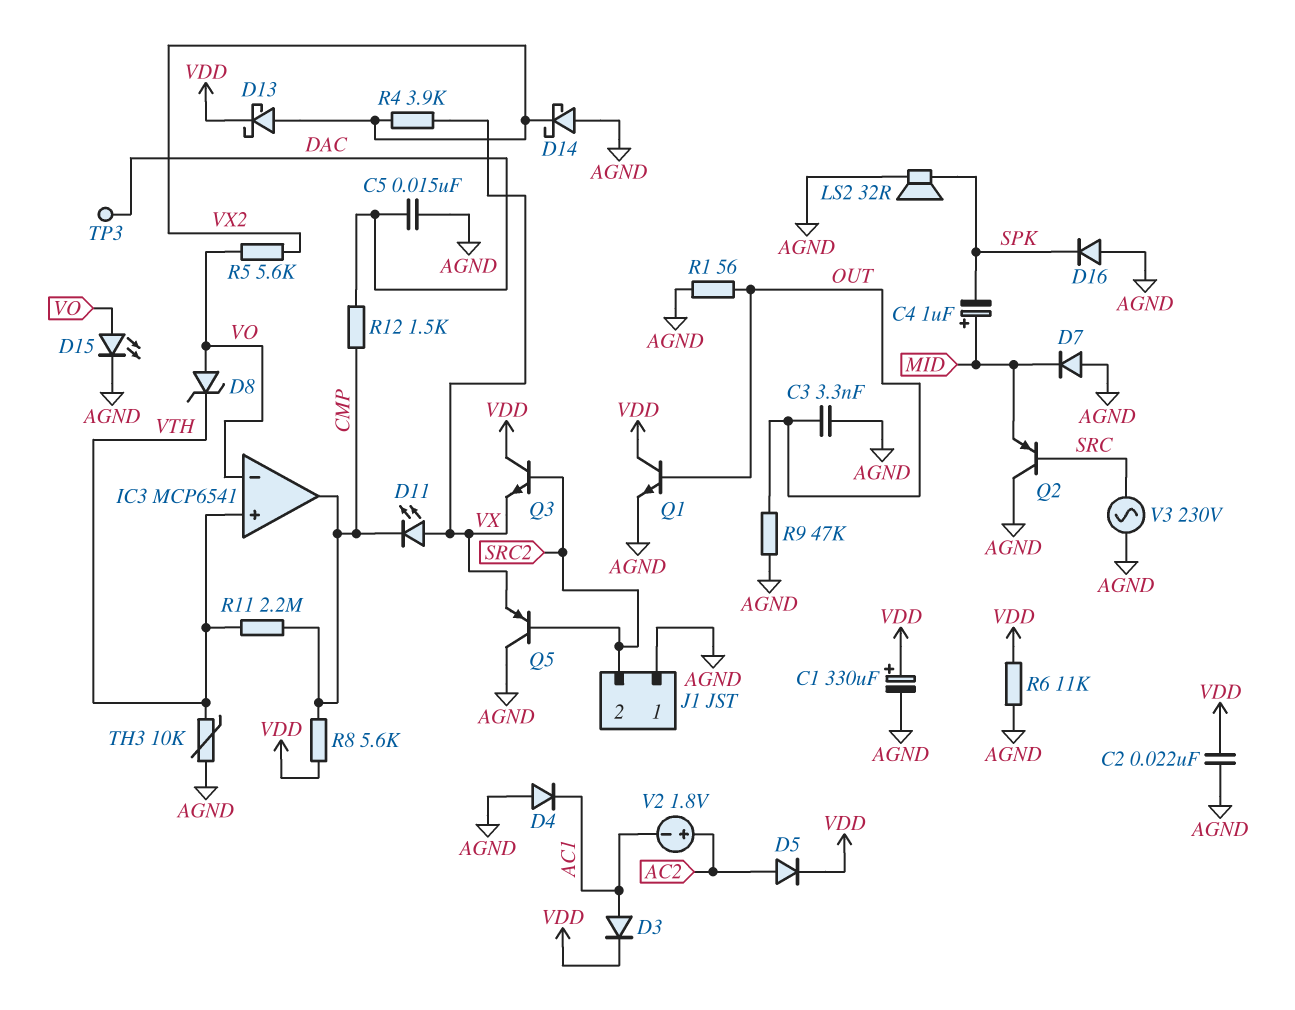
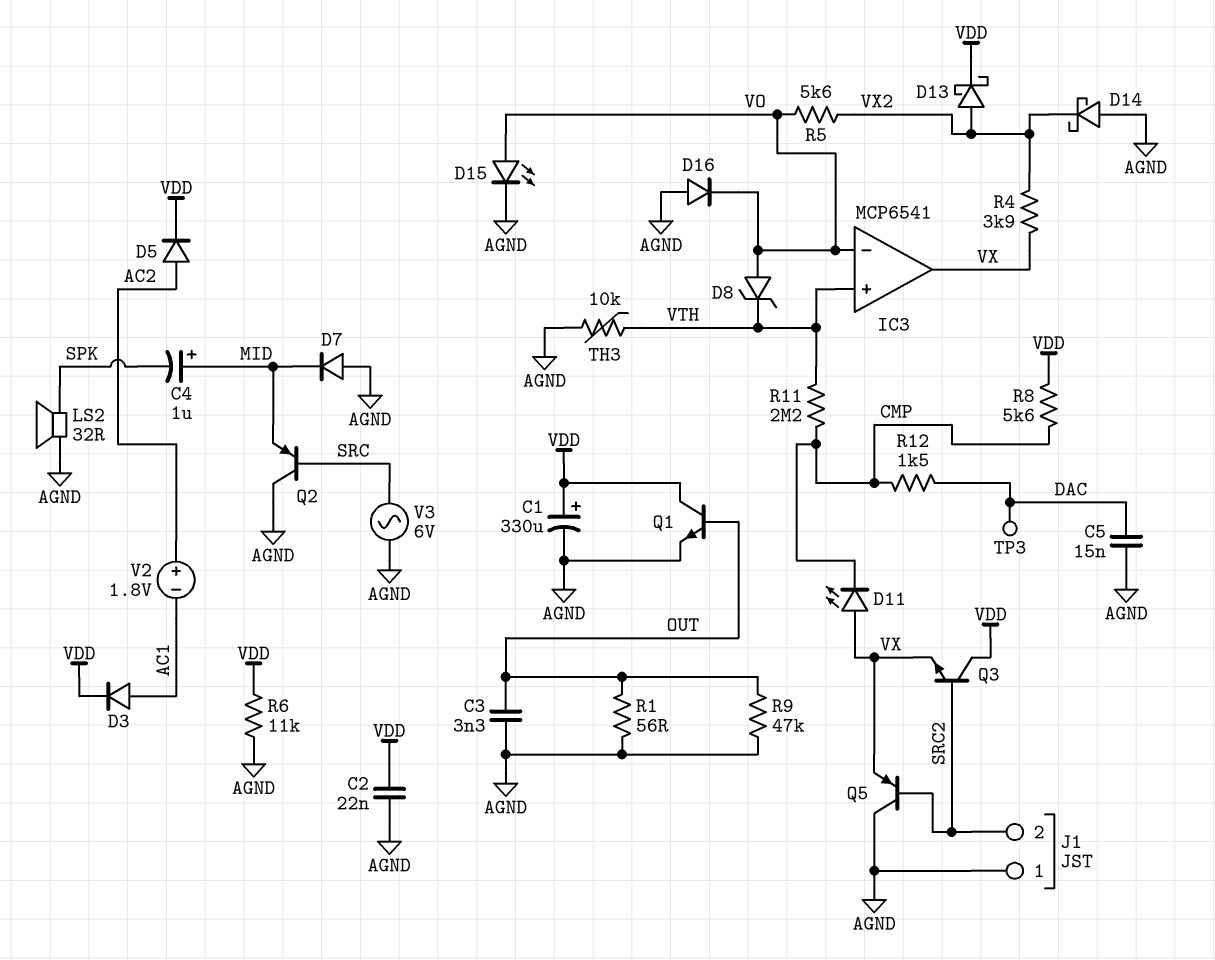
D4: diode (A AGND, K AC1) -> none
D16: diode (A AGND, K SPK) -> diode (A AGND, K VO)
IC3 pin out: CMP -> VX
V3: AC 230V (AGND, SRC) -> AC 6V (AGND, SRC)

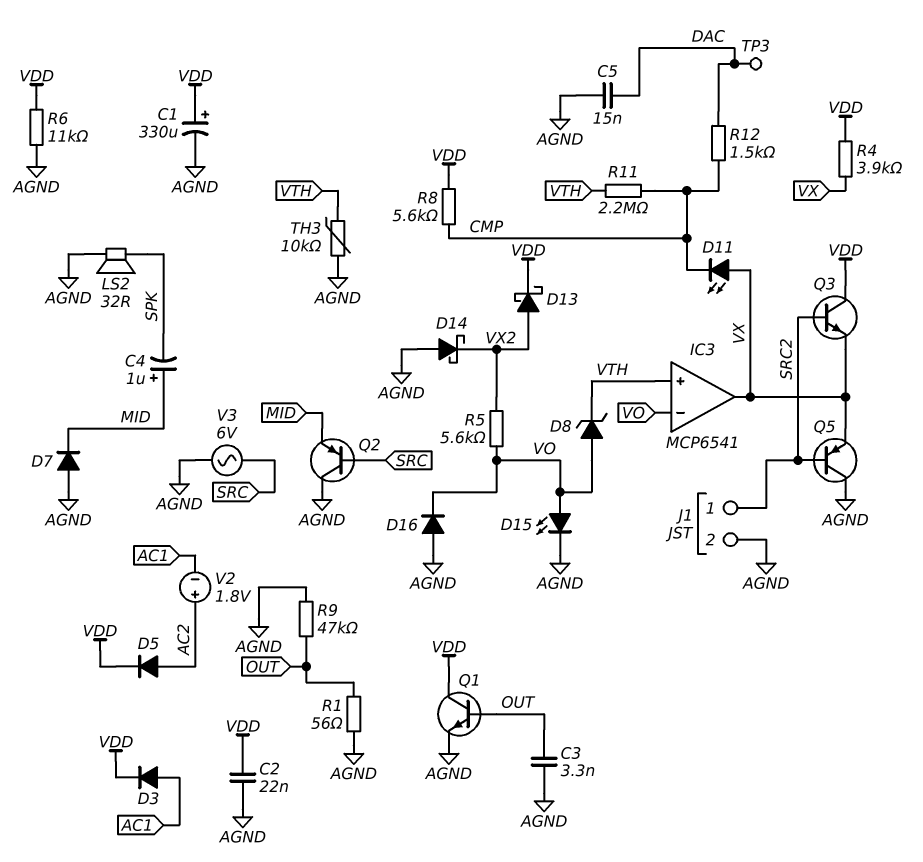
J1 pin 1: AGND -> SRC2
J1 pin 2: SRC2 -> AGND
R4: 3.9k (VX, VX2) -> 3.9k (VDD, VX)

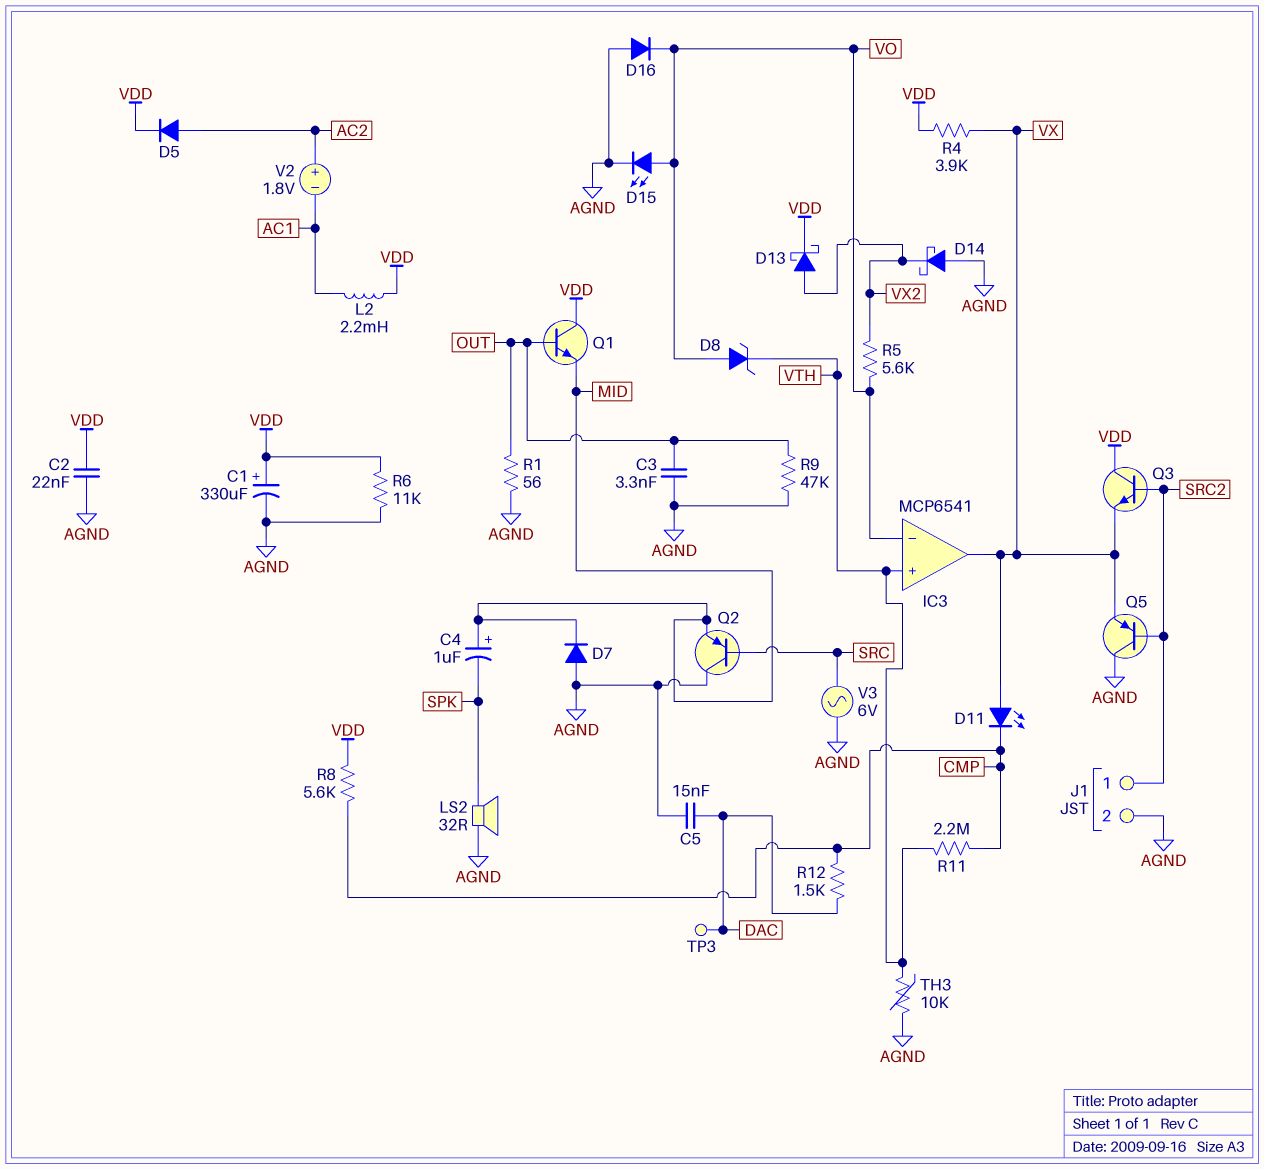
D3: diode (A AC1, K VDD) -> none
L2: none -> 2.2mH (AC1, VDD)
Q1: NPN (B OUT, C VDD, E AGND) -> NPN (B OUT, C VDD, E MID)

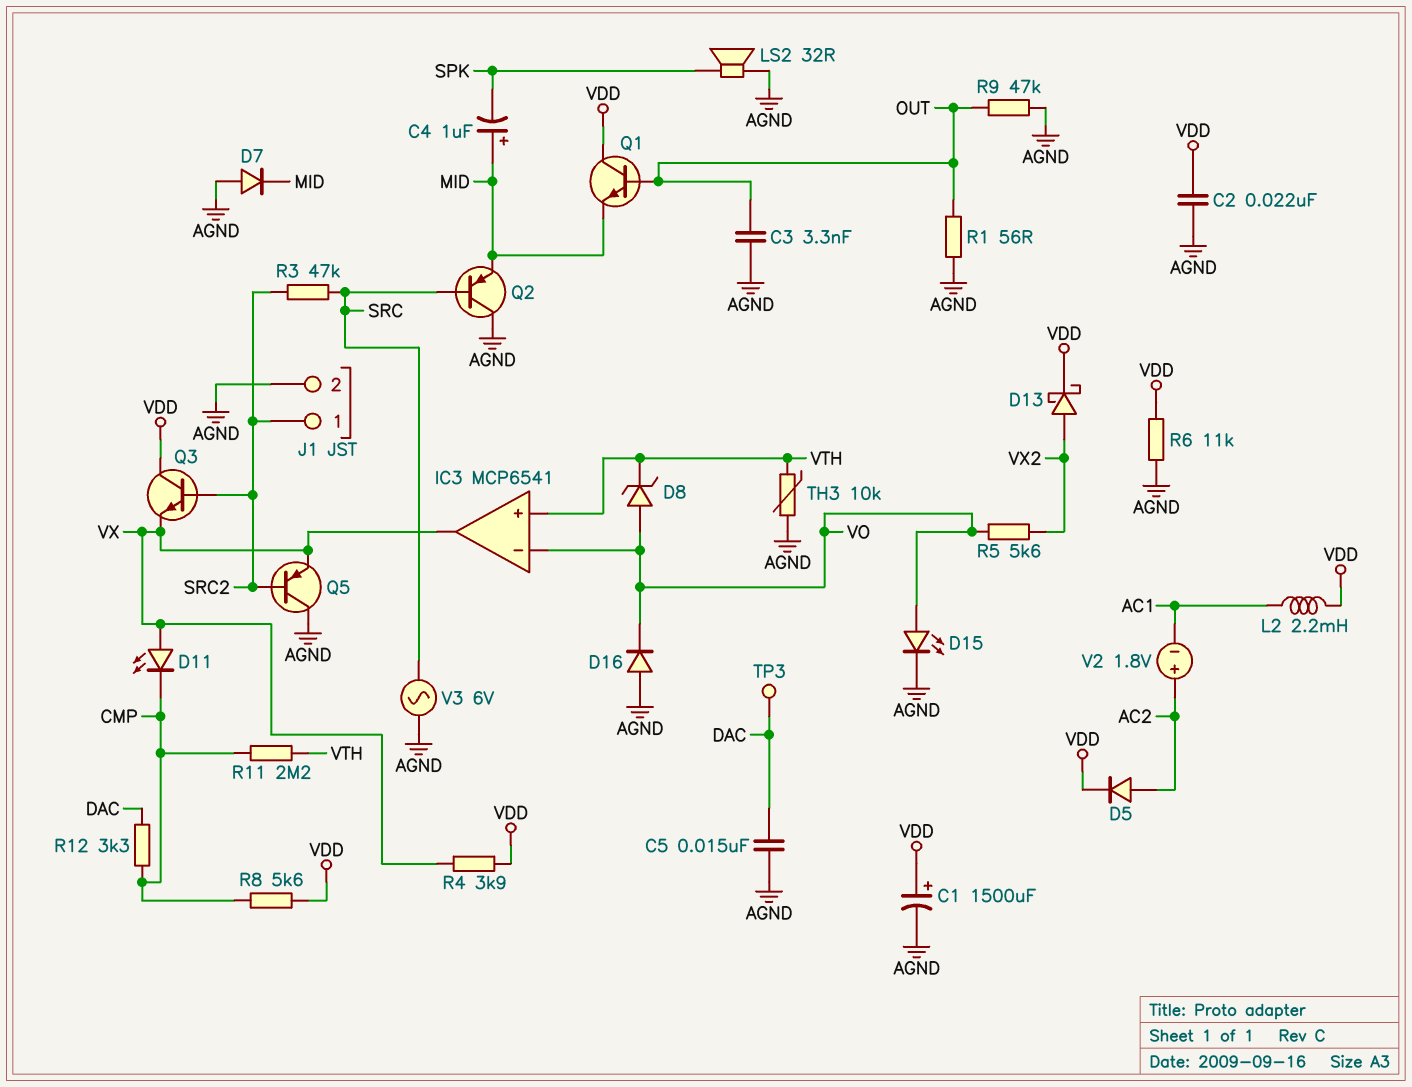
C1: 330uF (plus VDD, minus AGND) -> 1500uF (plus VDD, minus AGND)
D14: schottky (A AGND, K VX2) -> none
R3: none -> 47k (SRC, SRC2)
R12: 1.5k (CMP, DAC) -> 3.3k (CMP, DAC)

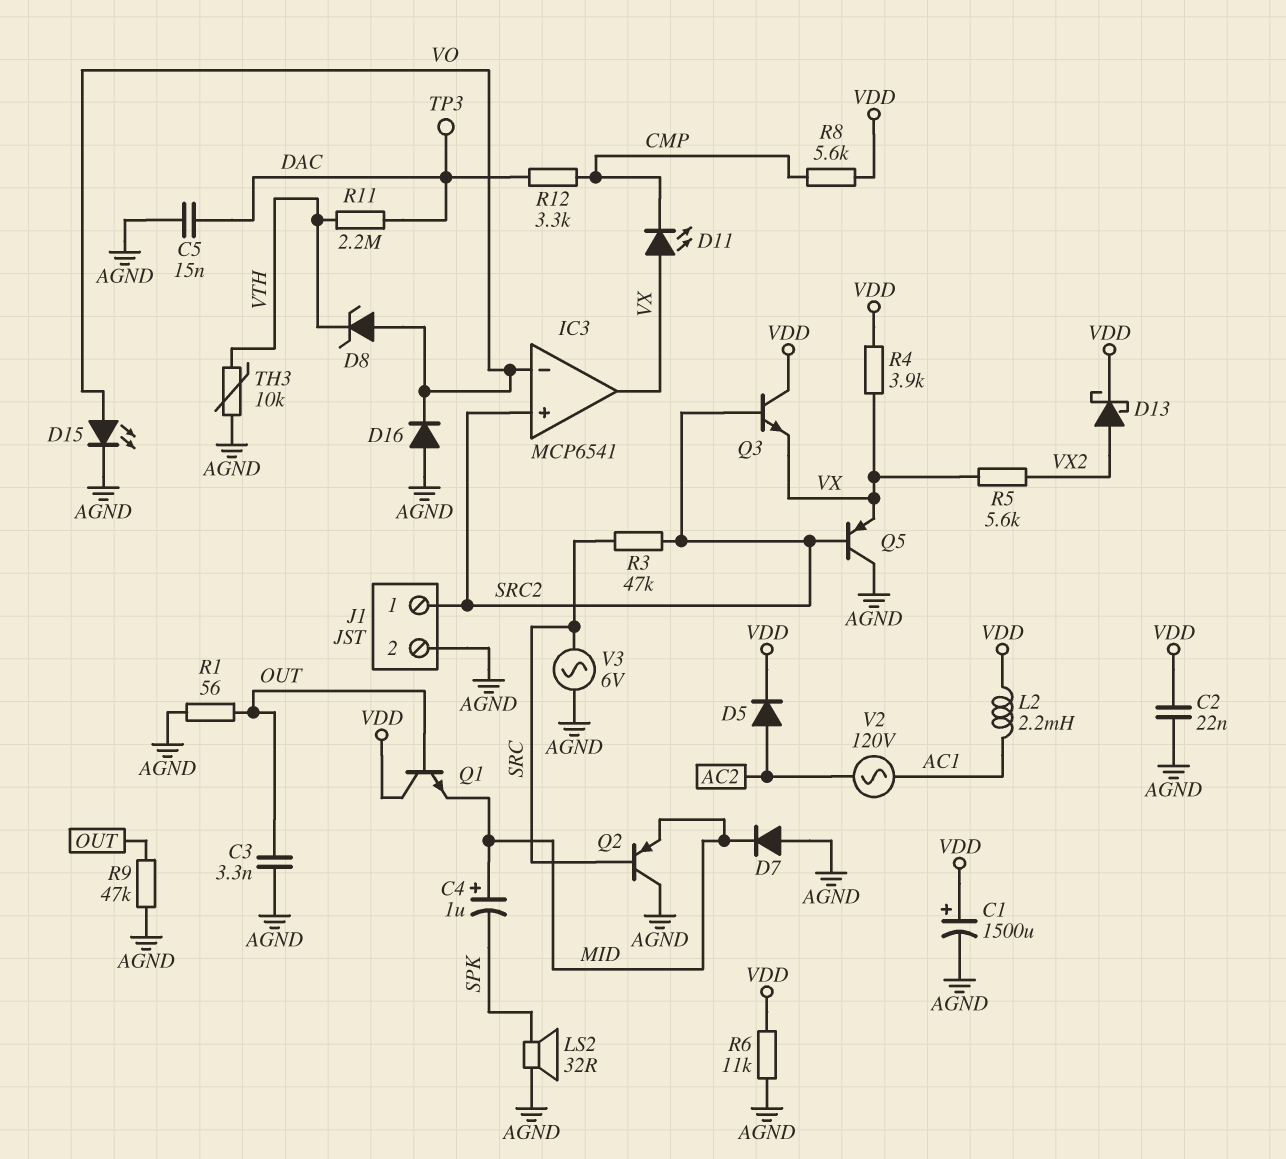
IC3 pin in+: VTH -> SRC2
R5: 5.6k (VO, VX2) -> 5.6k (VX, VX2)
R11: 2.2M (CMP, VTH) -> 2.2M (DAC, VTH)
V2: 1.8V (plus AC2, minus AC1) -> AC 120V (AC1, AC2)

